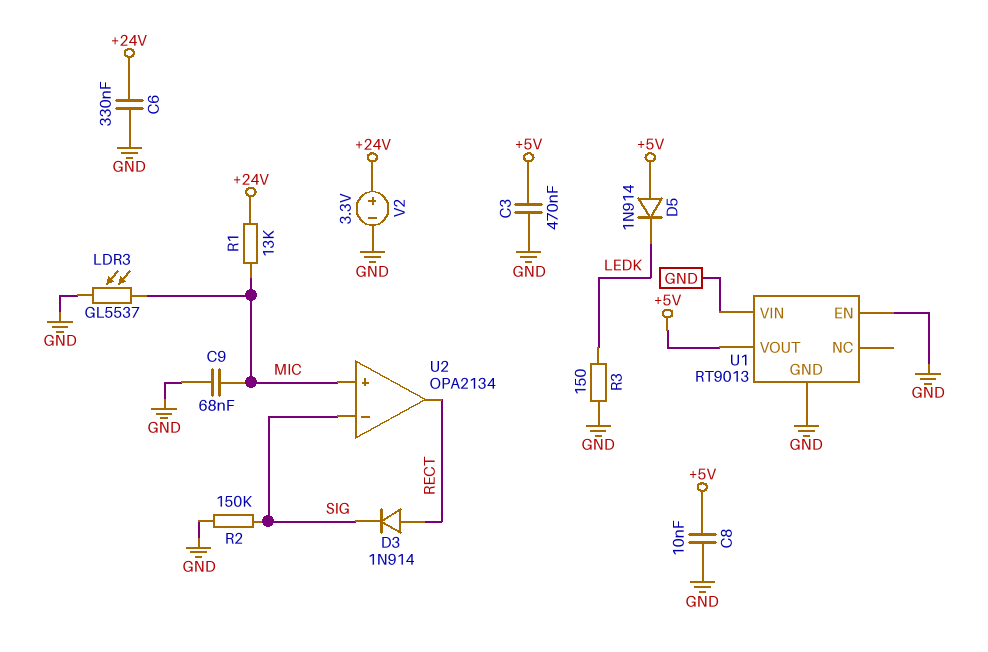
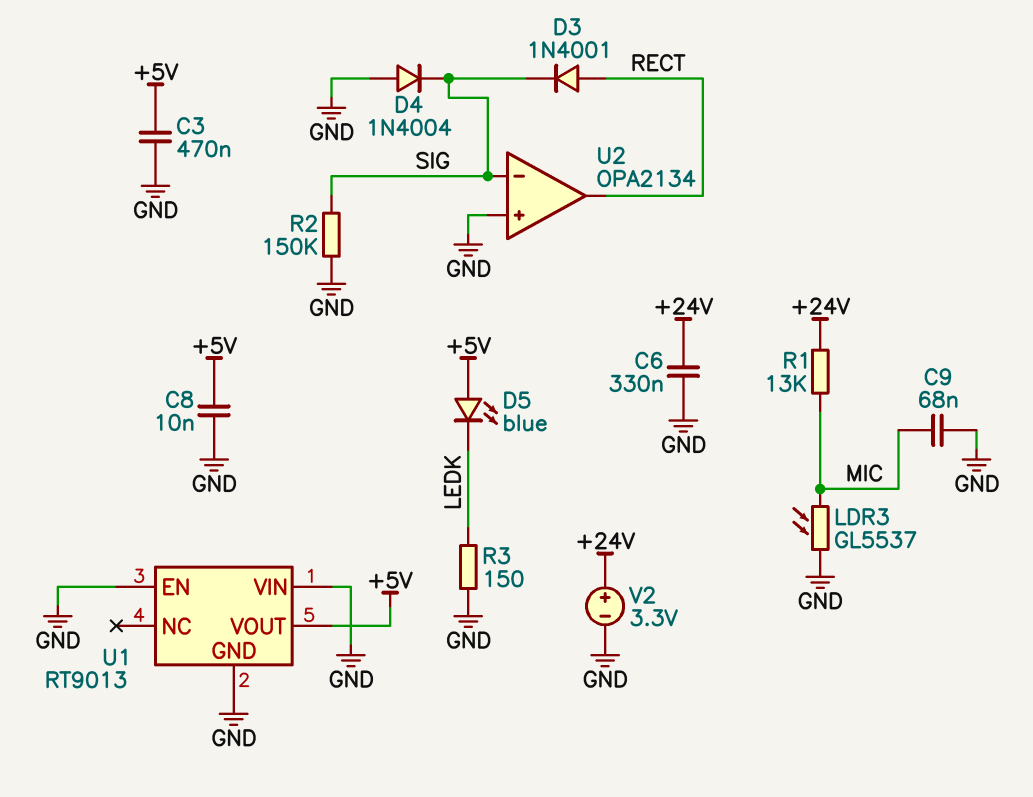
D3: diode 1N914 (A RECT, K SIG) -> diode 1N4001 (A RECT, K SIG)
D4: none -> diode 1N4004 (A GND, K SIG)
D5: diode 1N914 (A +5V, K LEDK) -> LED blue (A +5V, K LEDK)
U2 pin in+: MIC -> GND

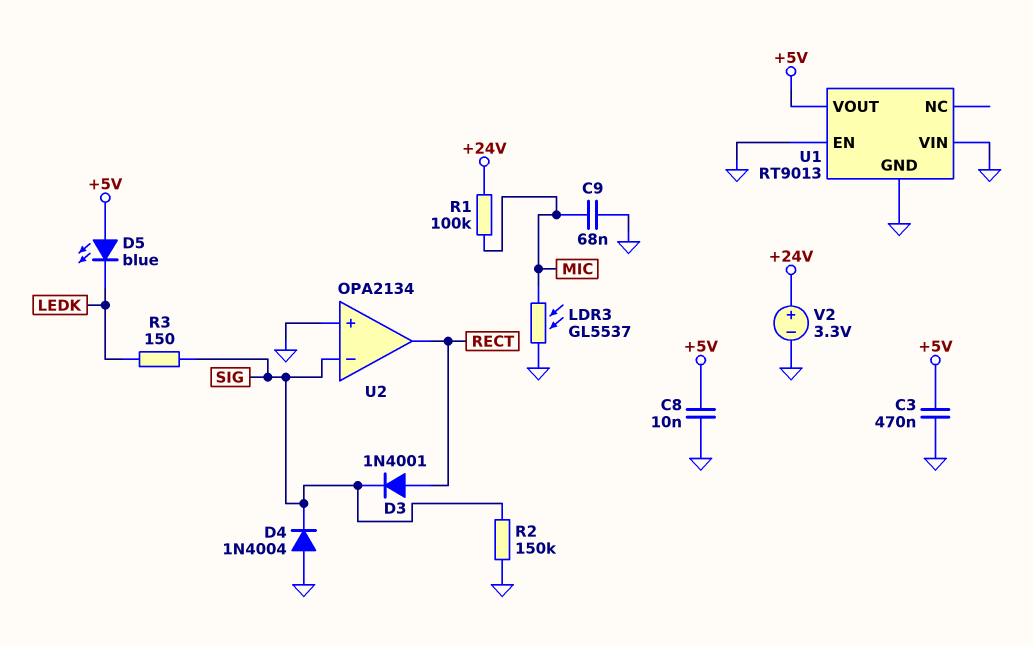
C6: 330nF (+24V, GND) -> none
R1: 13k (+24V, MIC) -> 100k (+24V, MIC)
R3: 150 (GND, LEDK) -> 150 (LEDK, SIG)

